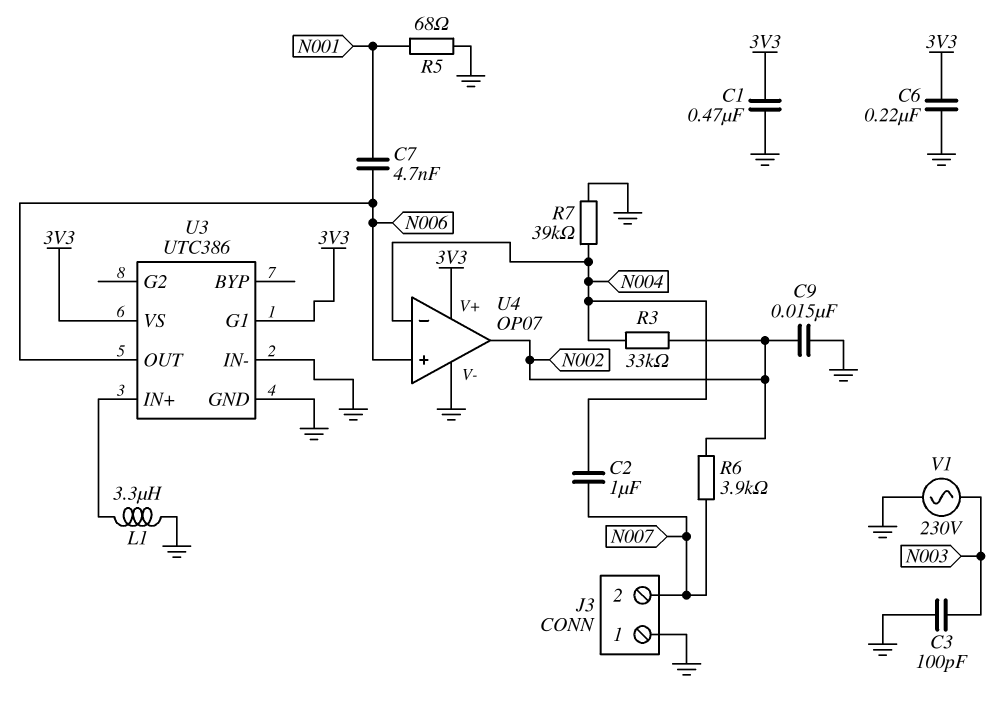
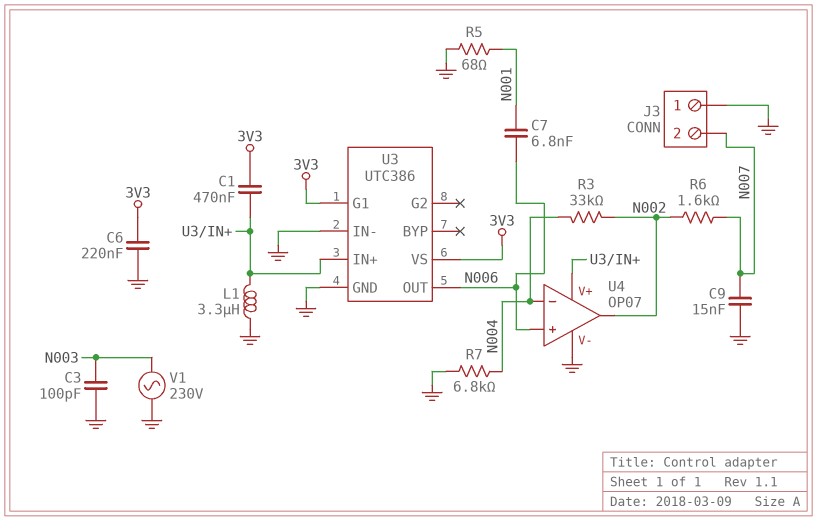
C1: 470nF (3V3, GND) -> 470nF (3V3, U3/IN+)
C2: 1uF (N004, N007) -> none
C7: 4.7nF (N001, N006) -> 6.8nF (N001, N006)
C9: 15nF (GND, N002) -> 15nF (GND, N007)
R6: 3.9k (N002, N007) -> 1.6k (N002, N007)
R7: 39k (GND, N004) -> 6.8k (GND, N004)
U4 pin V+: 3V3 -> U3/IN+

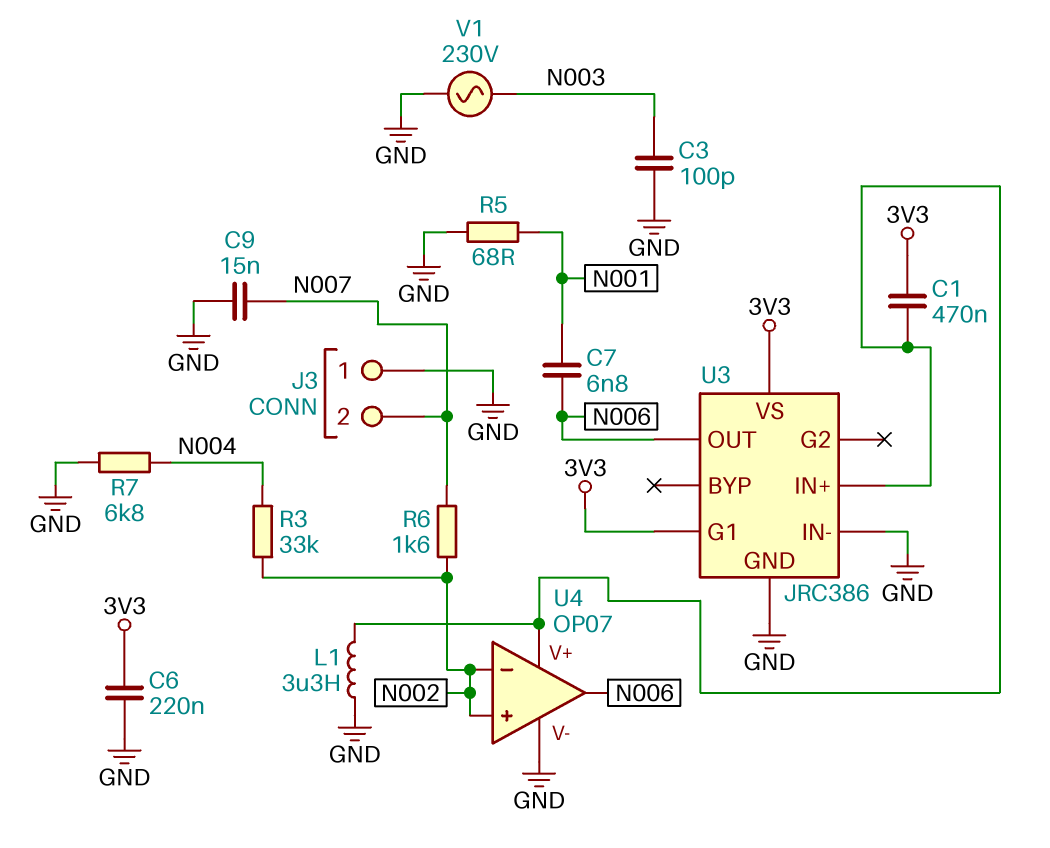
U3: UTC386 -> JRC386
U4 pin in+: N006 -> N002
U4 pin in-: N004 -> N002
U4 pin out: N002 -> N006

